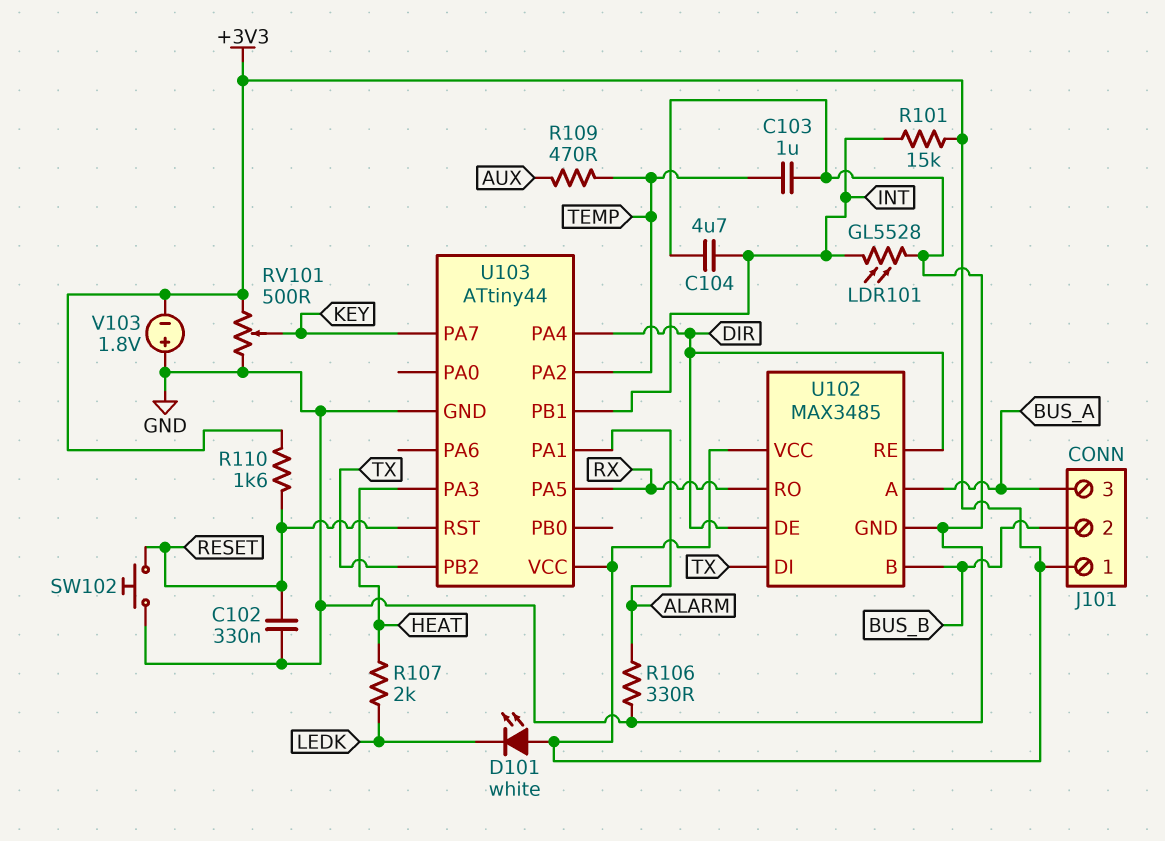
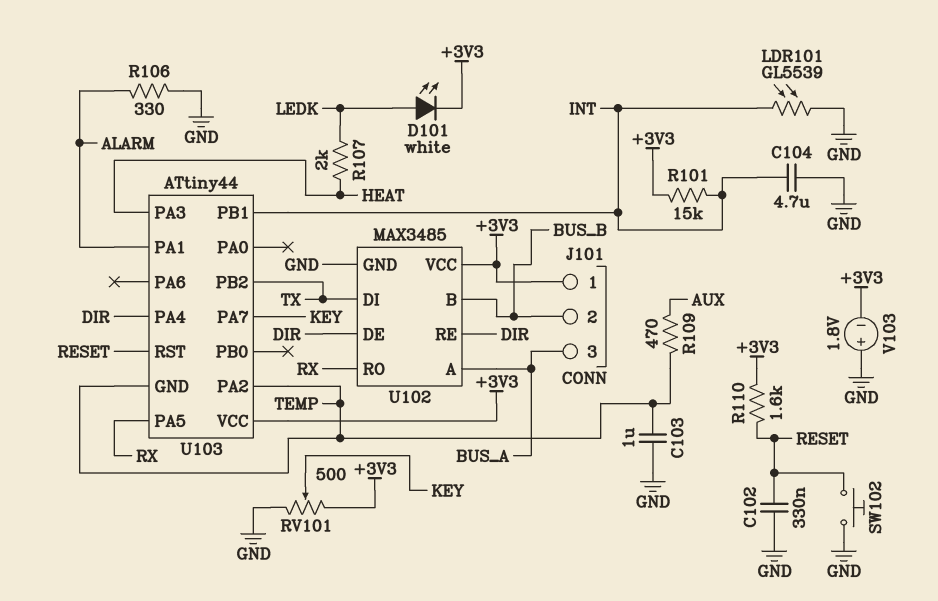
D101: LED white (A +3V3, K LEDK) -> LED white (A LEDK, K +3V3)
LDR101: GL5528 (GND, INT) -> GL5539 (GND, INT)
U103 pin GND: GND -> TEMP

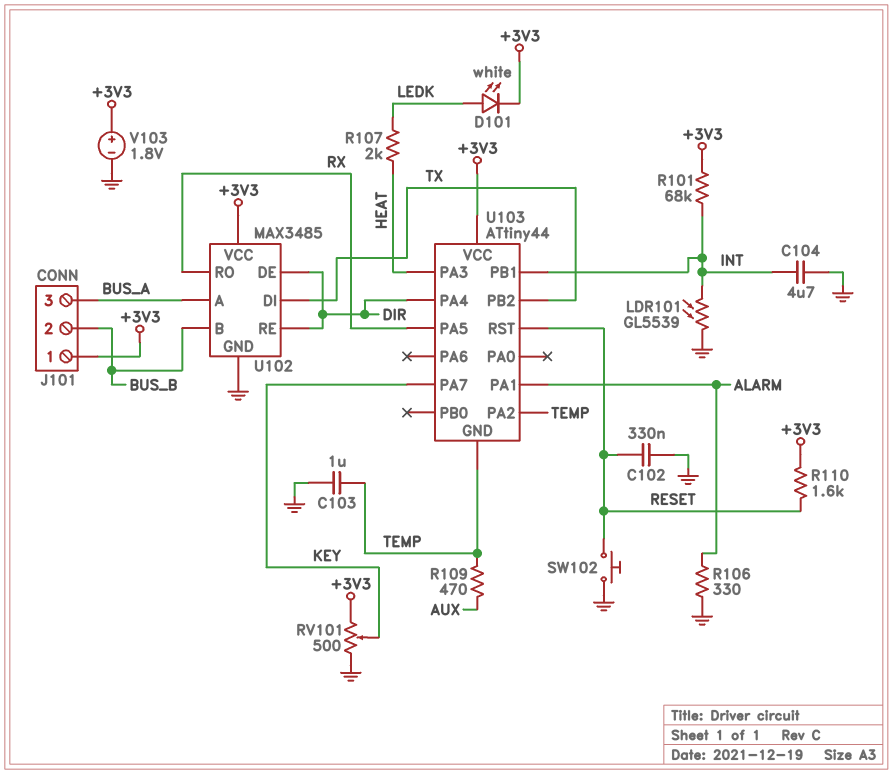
R101: 15k (+3V3, INT) -> 68k (+3V3, INT)
V103: 1.8V (plus GND, minus +3V3) -> 1.8V (plus +3V3, minus GND)

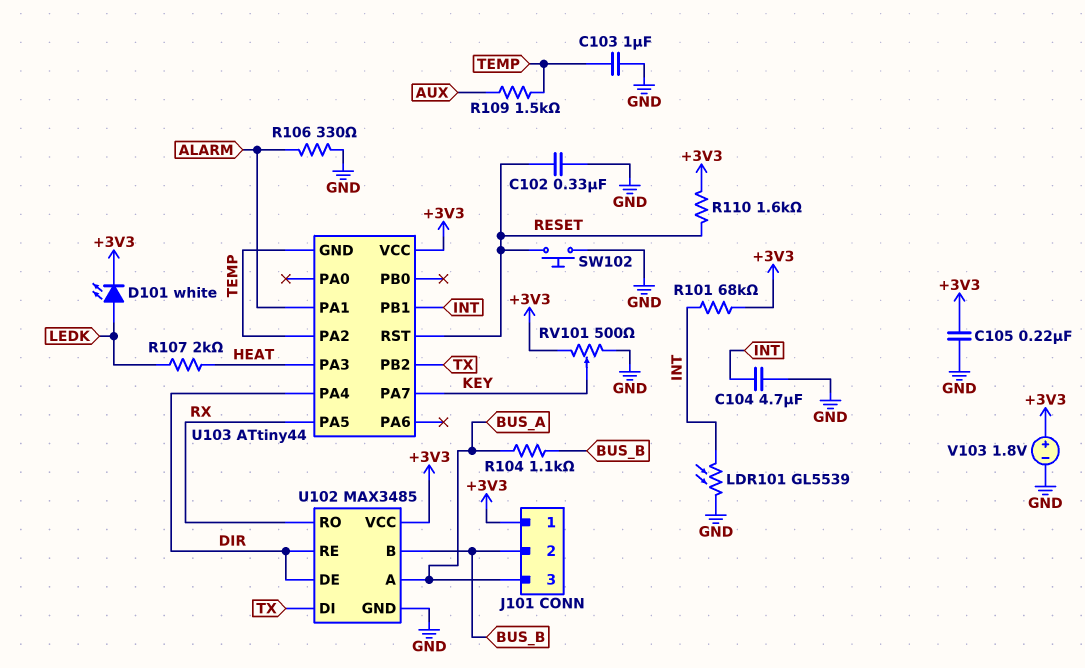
C105: none -> 220nF (+3V3, GND)
R104: none -> 1.1k (BUS_A, BUS_B)
R109: 470 (AUX, TEMP) -> 1.5k (AUX, TEMP)

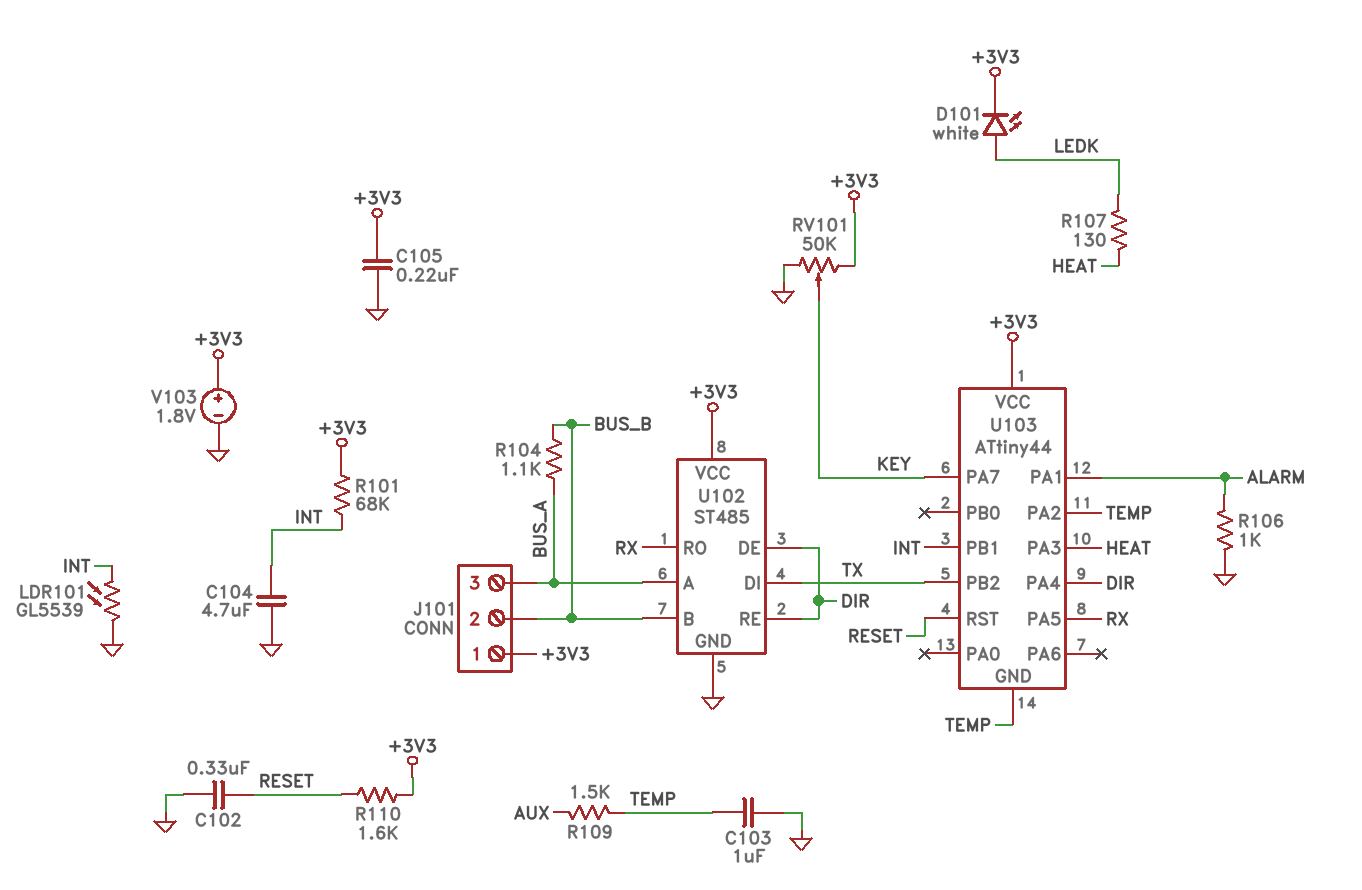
R106: 330 (ALARM, GND) -> 1k (ALARM, GND)
R107: 2k (HEAT, LEDK) -> 130 (HEAT, LEDK)
RV101: 500 (+3V3, GND, wiper KEY) -> 50k (+3V3, GND, wiper KEY)
SW102: button (GND, RESET) -> none
U102: MAX3485 -> ST485

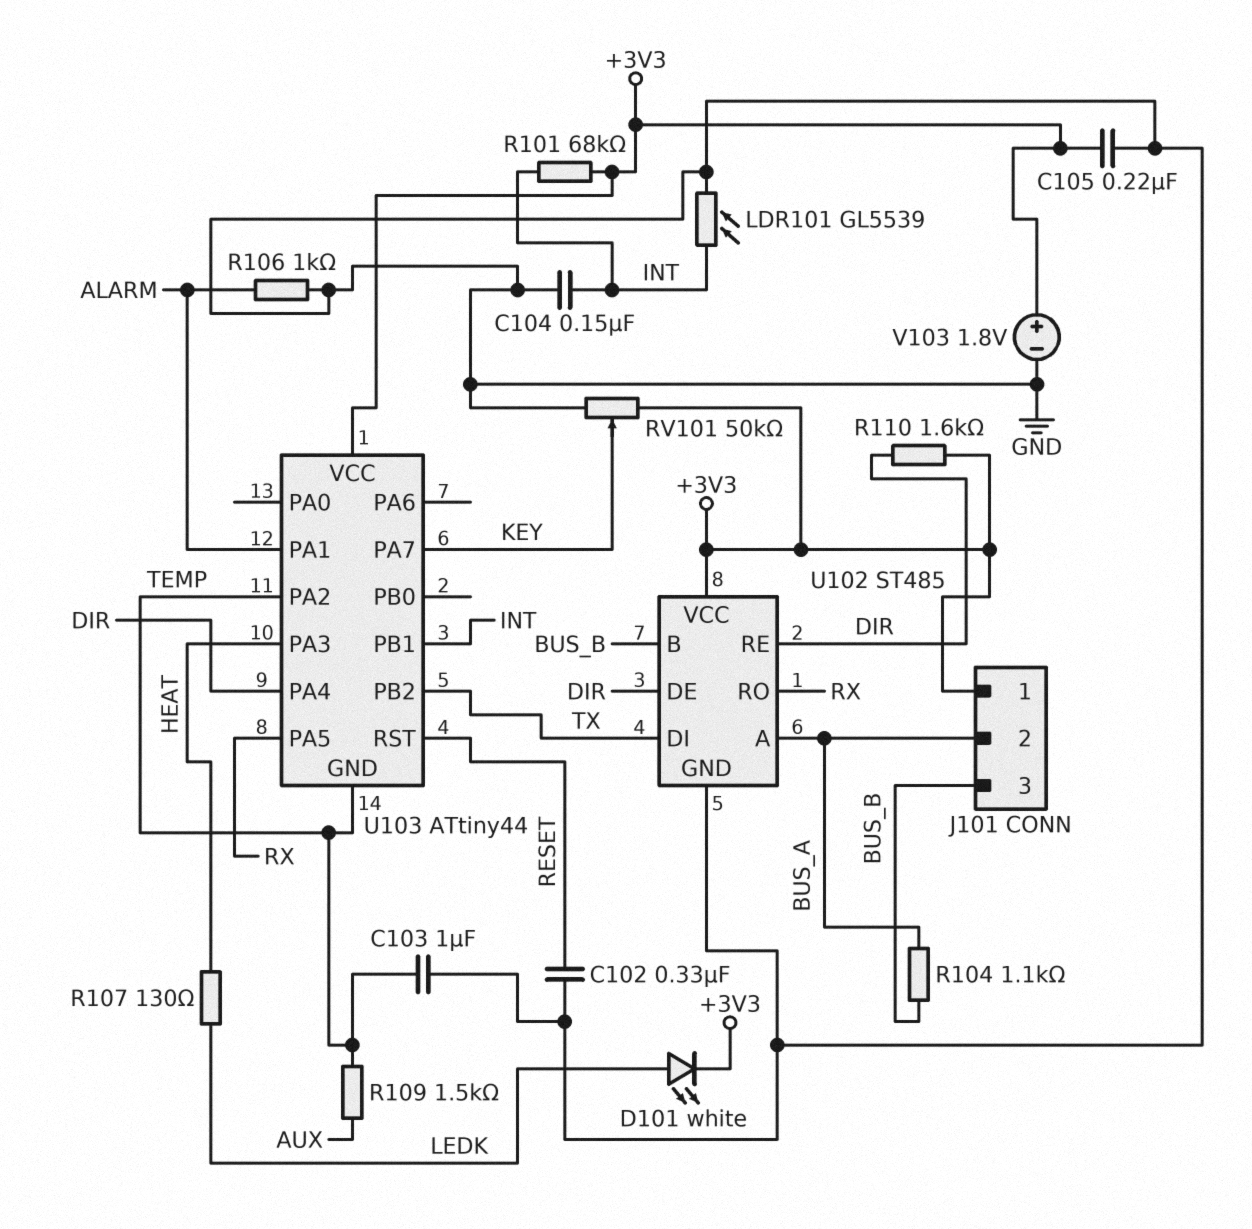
C104: 4.7uF (GND, INT) -> 150nF (GND, INT)
J101 pin 2: BUS_B -> BUS_A
J101 pin 3: BUS_A -> BUS_B
R110: 1.6k (+3V3, RESET) -> 1.6k (+3V3, DIR)

